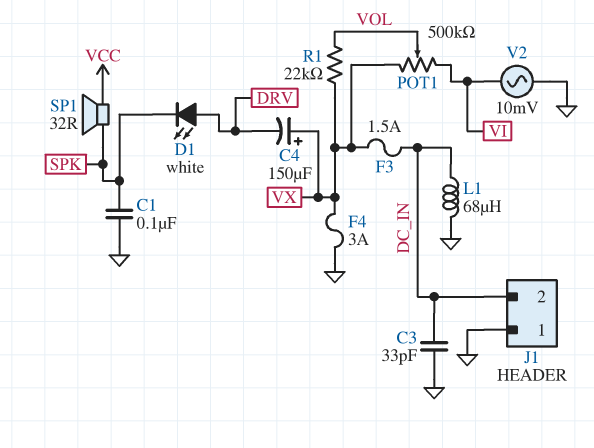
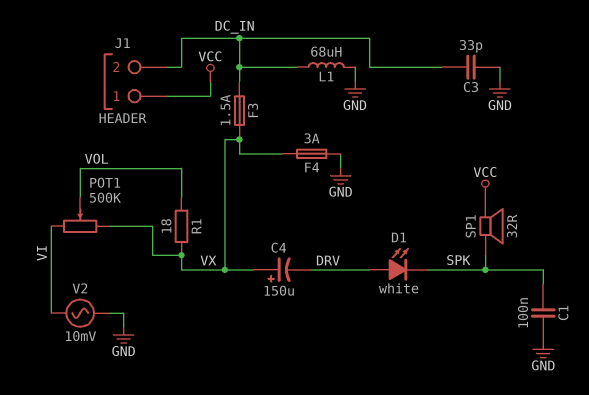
J1 pin 1: GND -> VCC
R1: 22k (VOL, VX) -> 18 (VOL, VX)

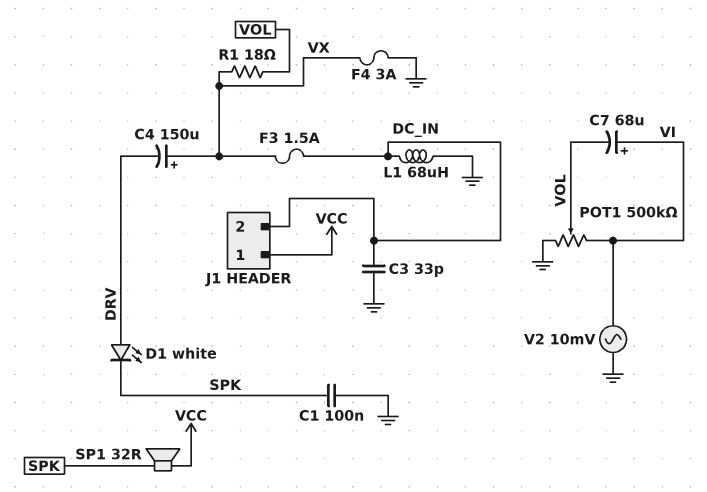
C7: none -> 68uF (plus VI, minus VOL)
POT1: 500k (VI, VX, wiper VOL) -> 500k (GND, VI, wiper VOL)

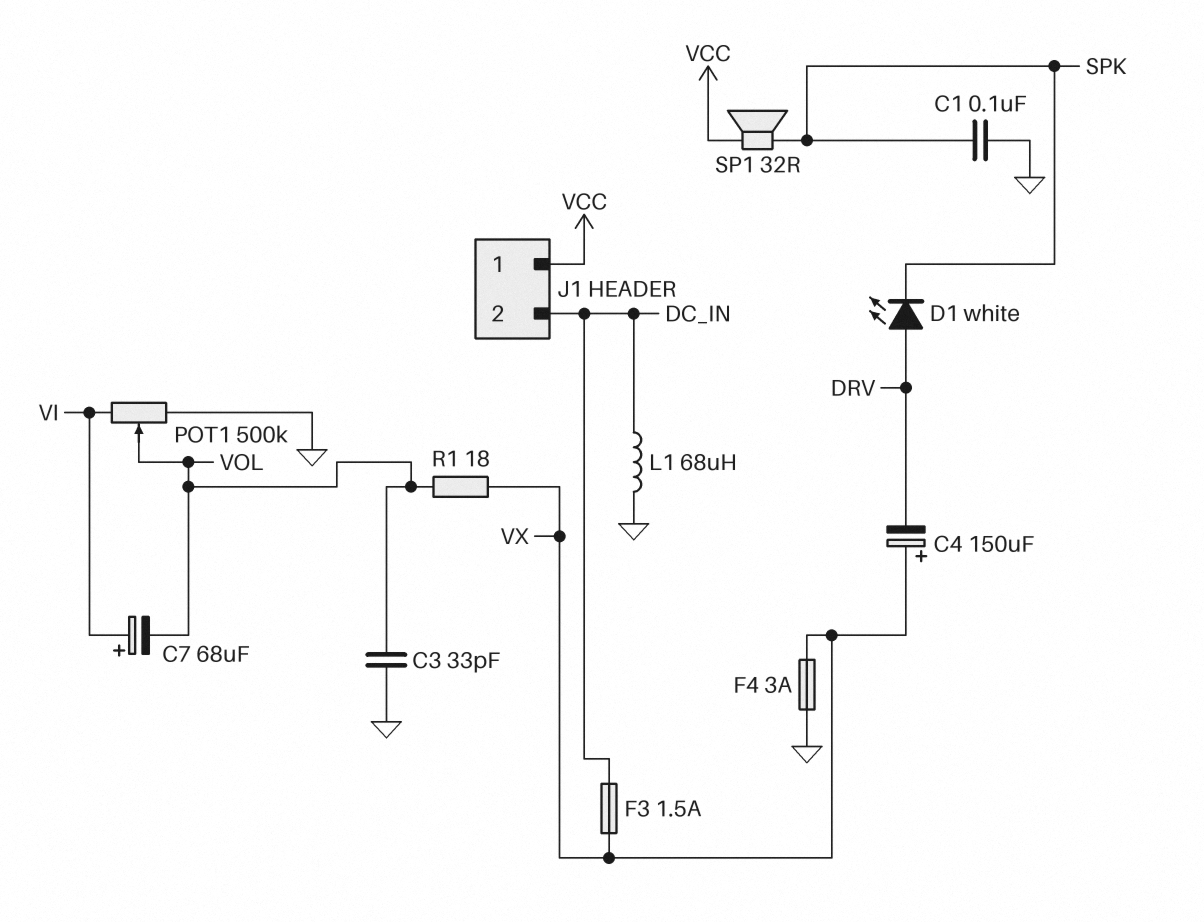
C3: 33pF (DC_IN, GND) -> 33pF (GND, VOL)
V2: AC 10mV (GND, VI) -> none

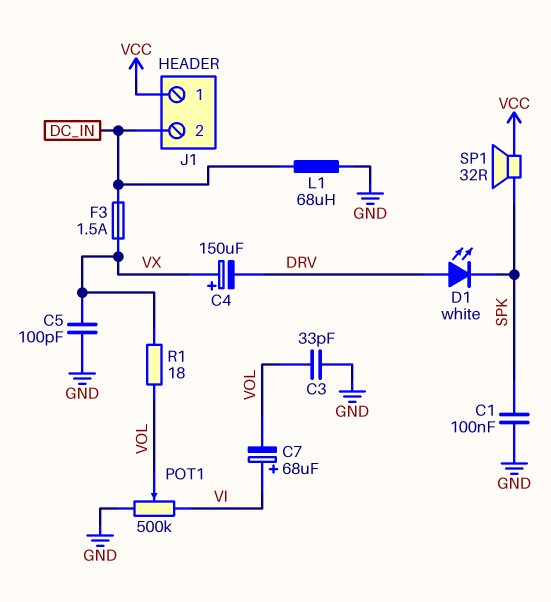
C5: none -> 100pF (GND, VX)
F4: 3A (GND, VX) -> none

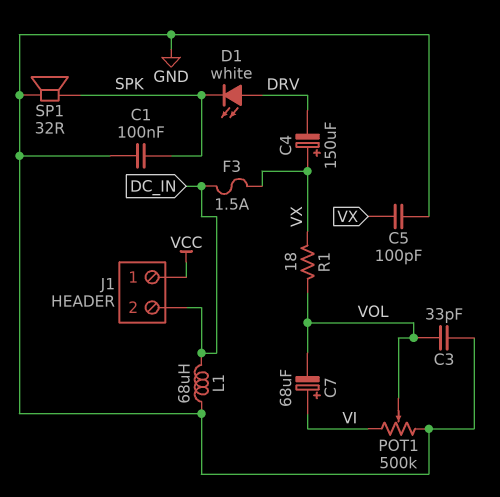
SP1: speaker 32R (SPK, VCC) -> speaker 32R (GND, SPK)

